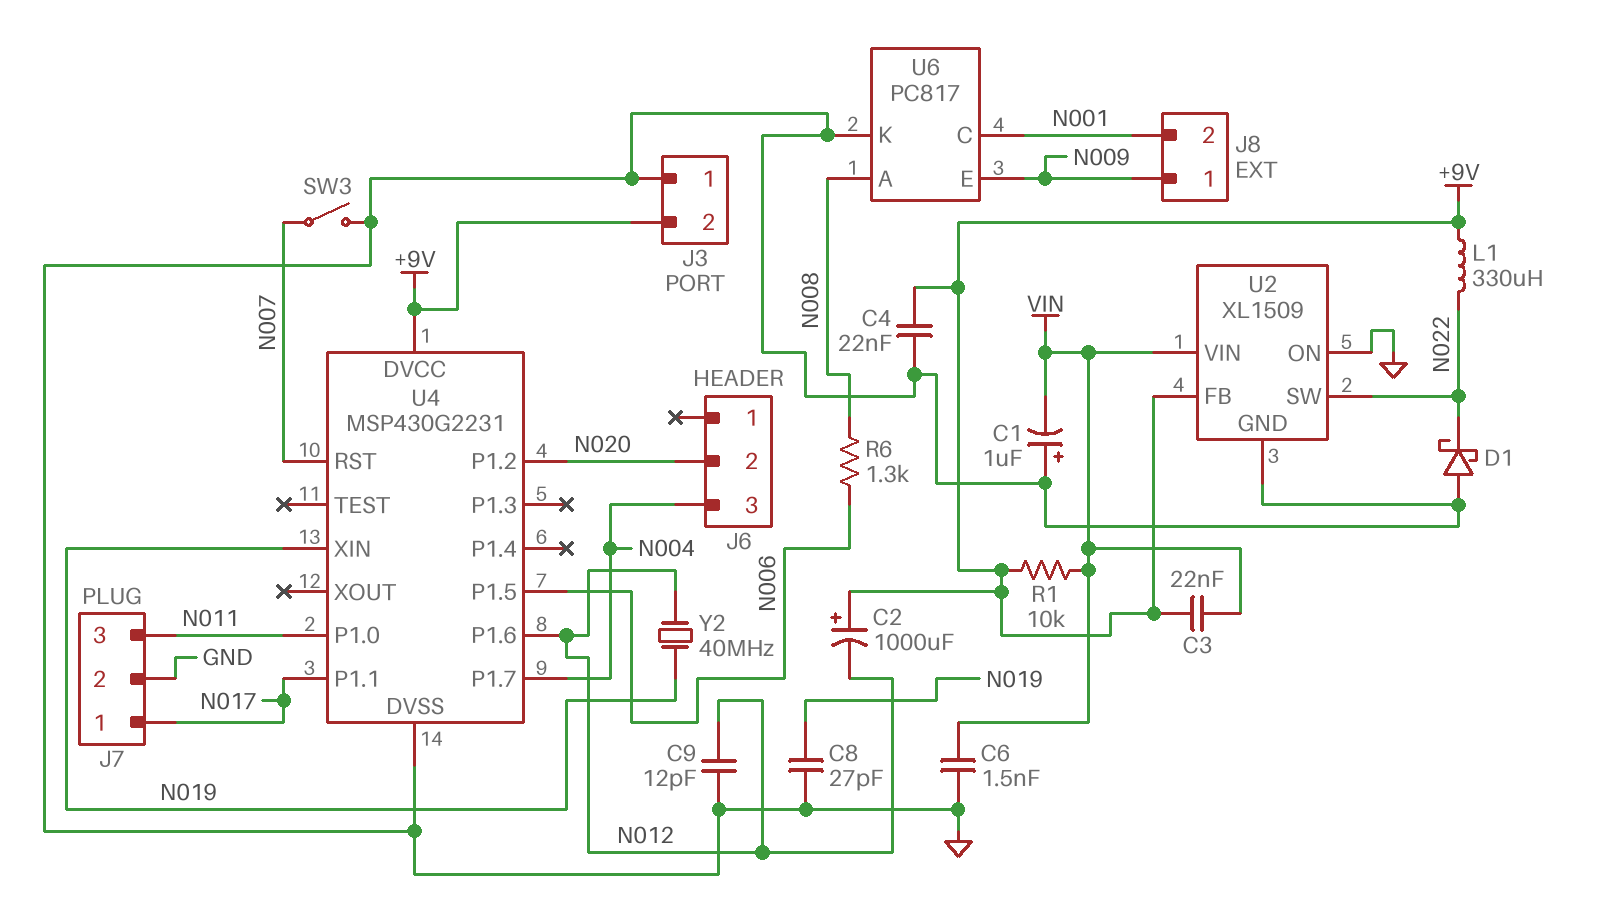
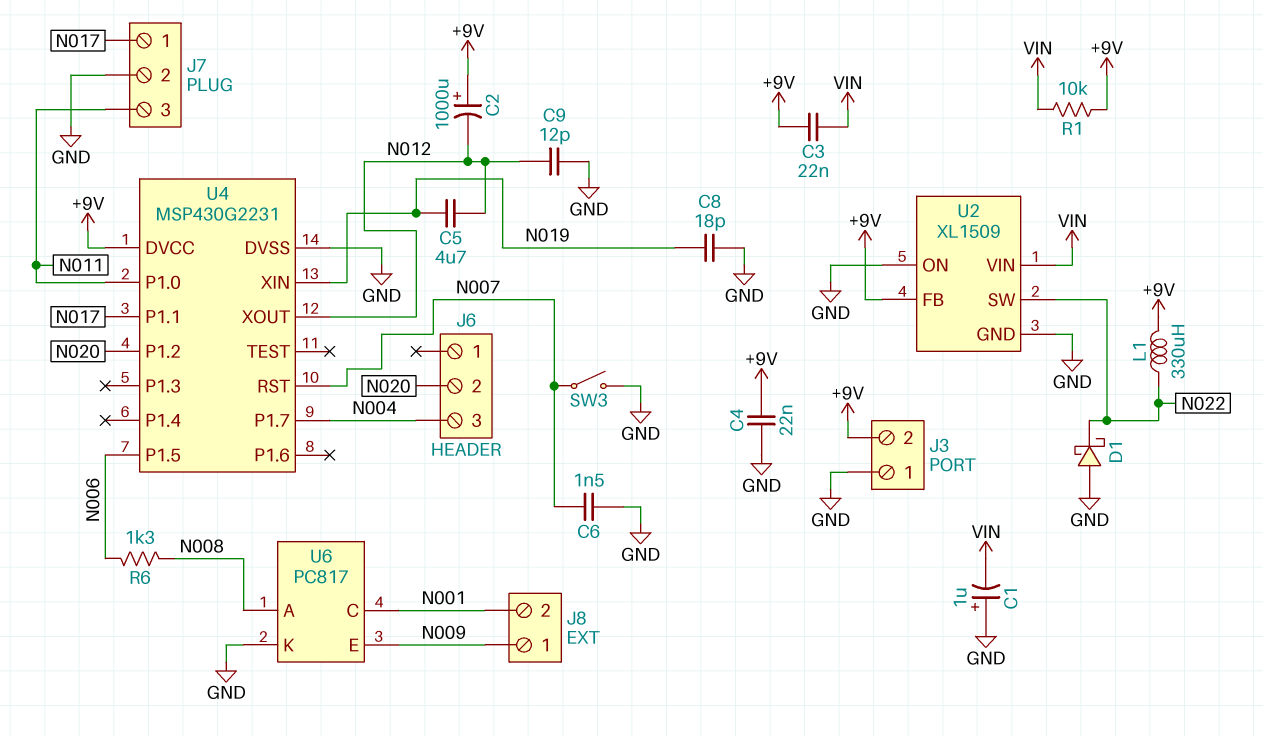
C5: none -> 4.7uF (N012, N019)
C6: 1.5nF (GND, VIN) -> 1.5nF (GND, N007)
C8: 27pF (GND, N019) -> 18pF (GND, N019)
U4 pin P1.6: N012 -> none
U4 pin XOUT: none -> N012
Y2: 40MHz (N012, N019) -> none

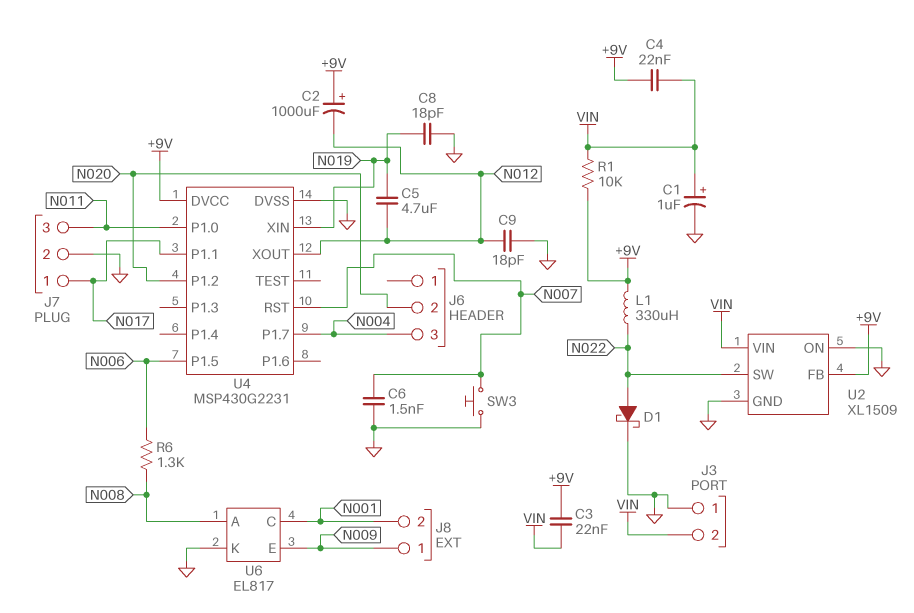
C1: 1uF (plus GND, minus VIN) -> 1uF (plus VIN, minus GND)
C4: 22nF (+9V, GND) -> 22nF (+9V, VIN)
C9: 12pF (GND, N012) -> 18pF (GND, N012)
D1: schottky (A GND, K N022) -> schottky (A N022, K GND)
J3 pin 2: +9V -> VIN
SW3: switch (GND, N007) -> button (GND, N007)
U6: PC817 -> EL817

